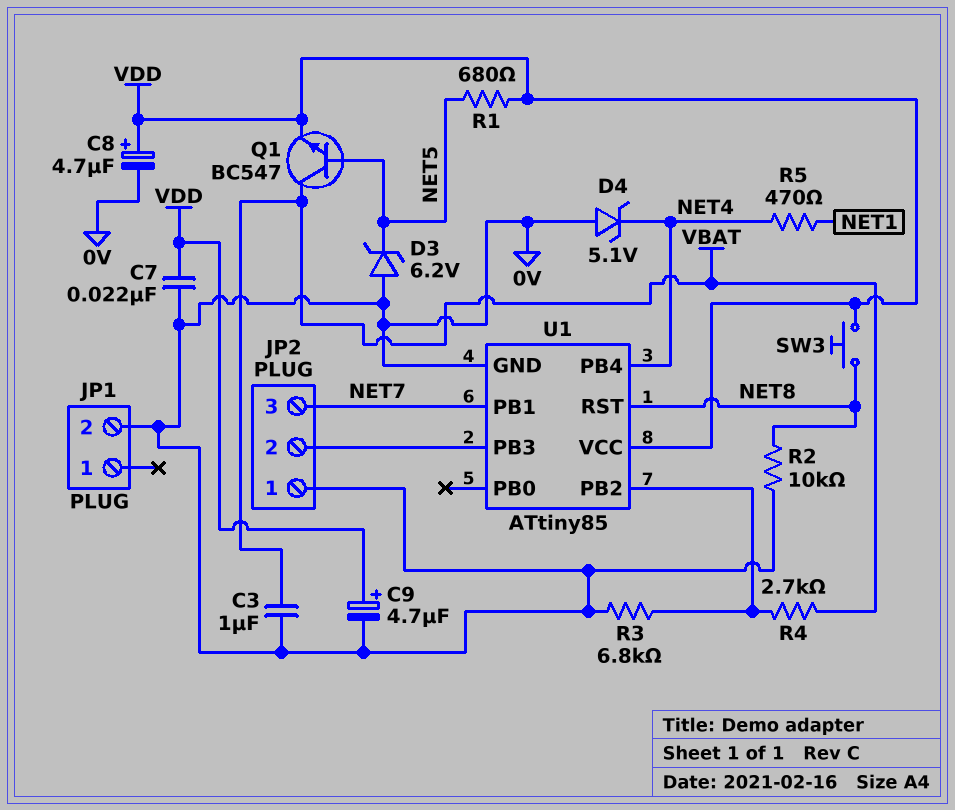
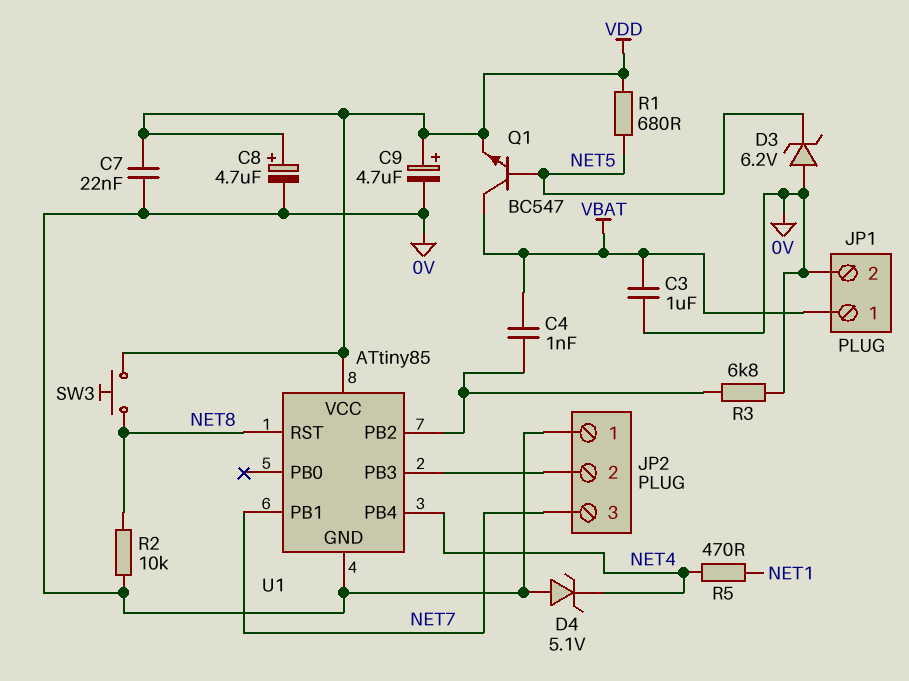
C4: none -> 1nF (U1/PB2, VBAT)
JP1 pin 1: none -> VBAT
R4: 2.7k (U1/PB2, VBAT) -> none

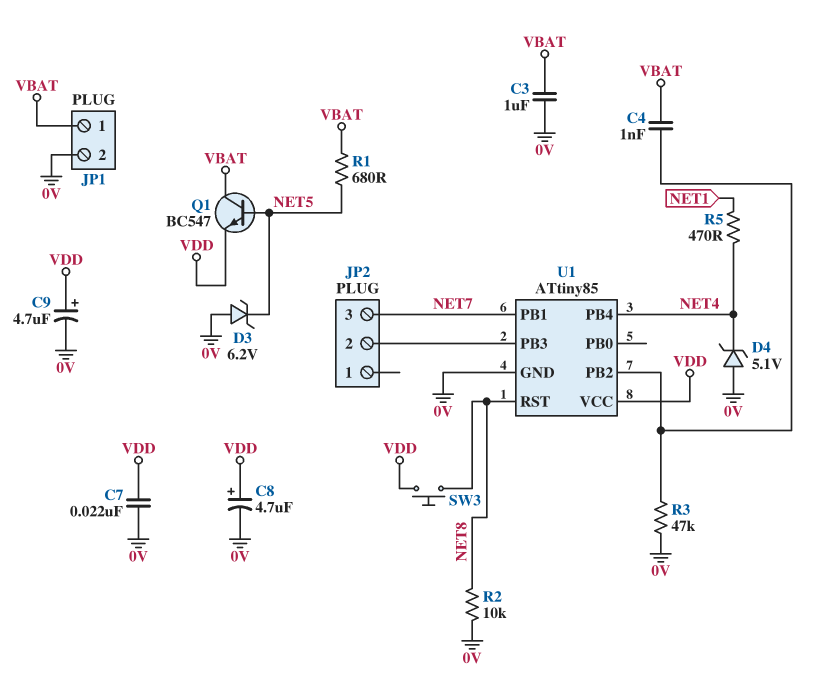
JP2 pin 1: 0V -> none
R1: 680 (NET5, VDD) -> 680 (NET5, VBAT)
R3: 6.8k (0V, U1/PB2) -> 47k (0V, U1/PB2)

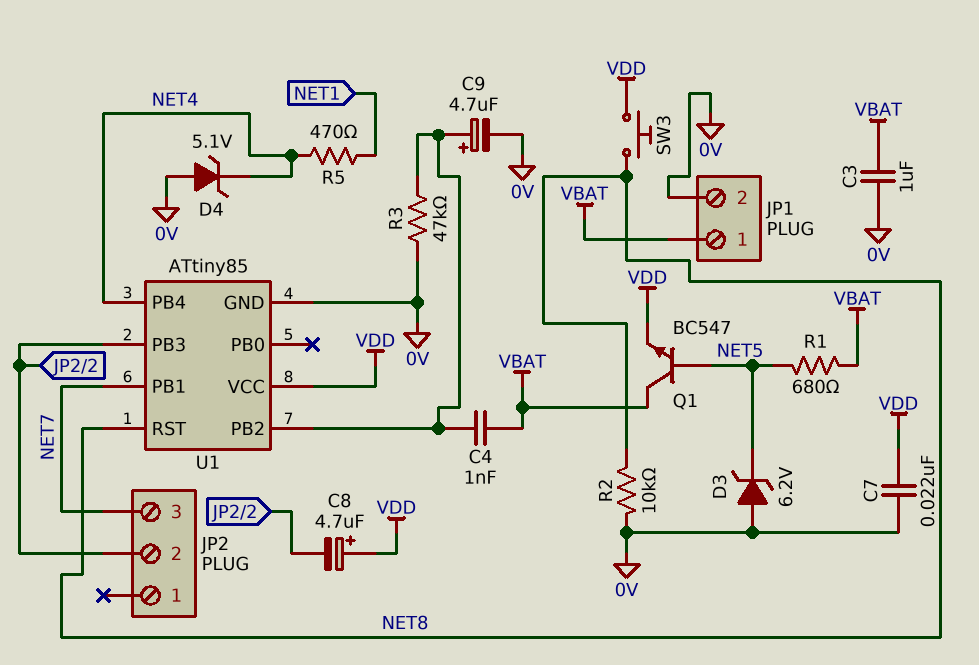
C8: 4.7uF (plus VDD, minus 0V) -> 4.7uF (plus VDD, minus JP2/2)
C9: 4.7uF (plus VDD, minus 0V) -> 4.7uF (plus U1/PB2, minus 0V)

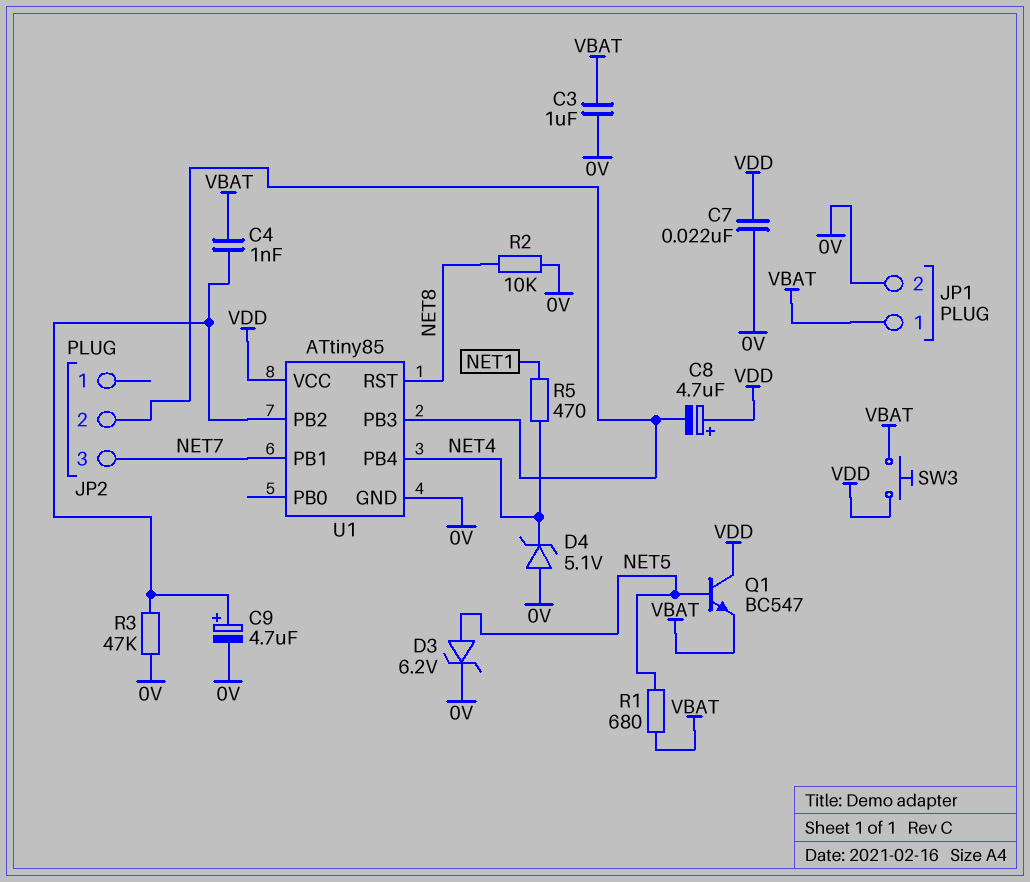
D3: zener 6.2V (A 0V, K NET5) -> zener 6.2V (A NET5, K 0V)
Q1: NPN BC547 (B NET5, C VBAT, E VDD) -> NPN BC547 (B NET5, C VDD, E VBAT)
SW3: button (NET8, VDD) -> button (VBAT, VDD)

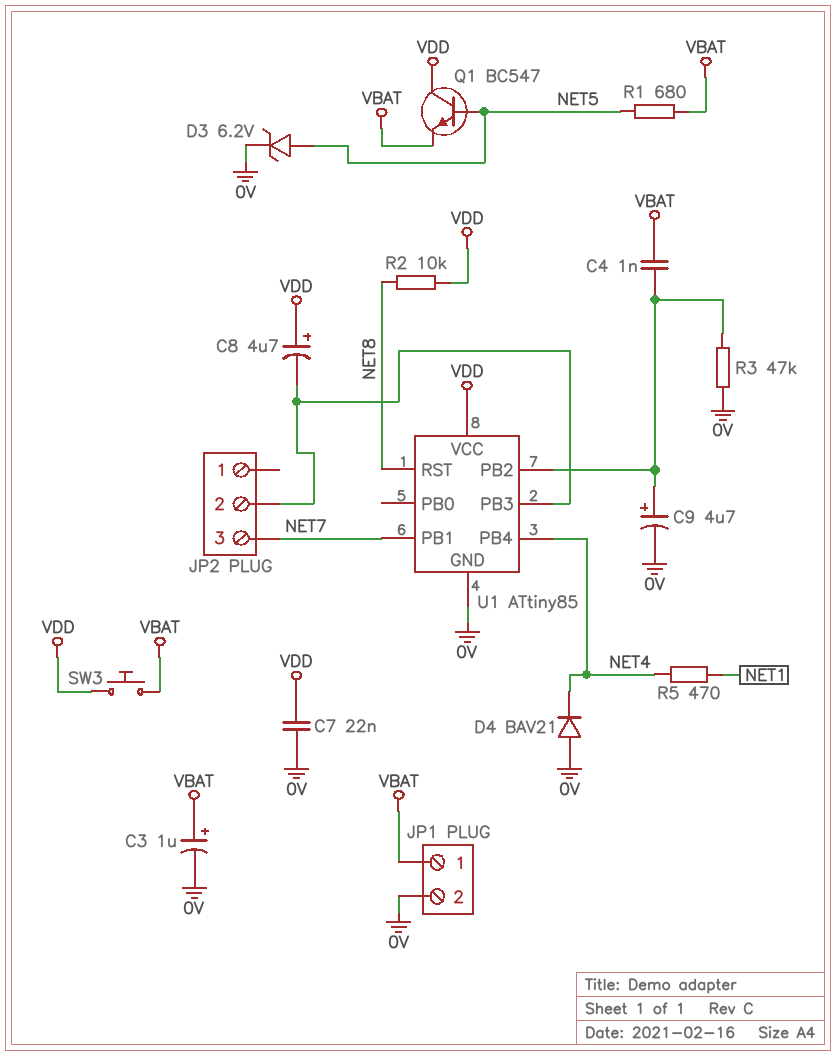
C3: 1uF (0V, VBAT) -> 1uF (plus VBAT, minus 0V)
D4: zener 5.1V (A 0V, K NET4) -> diode BAV21 (A 0V, K NET4)
R2: 10k (0V, NET8) -> 10k (NET8, VDD)

